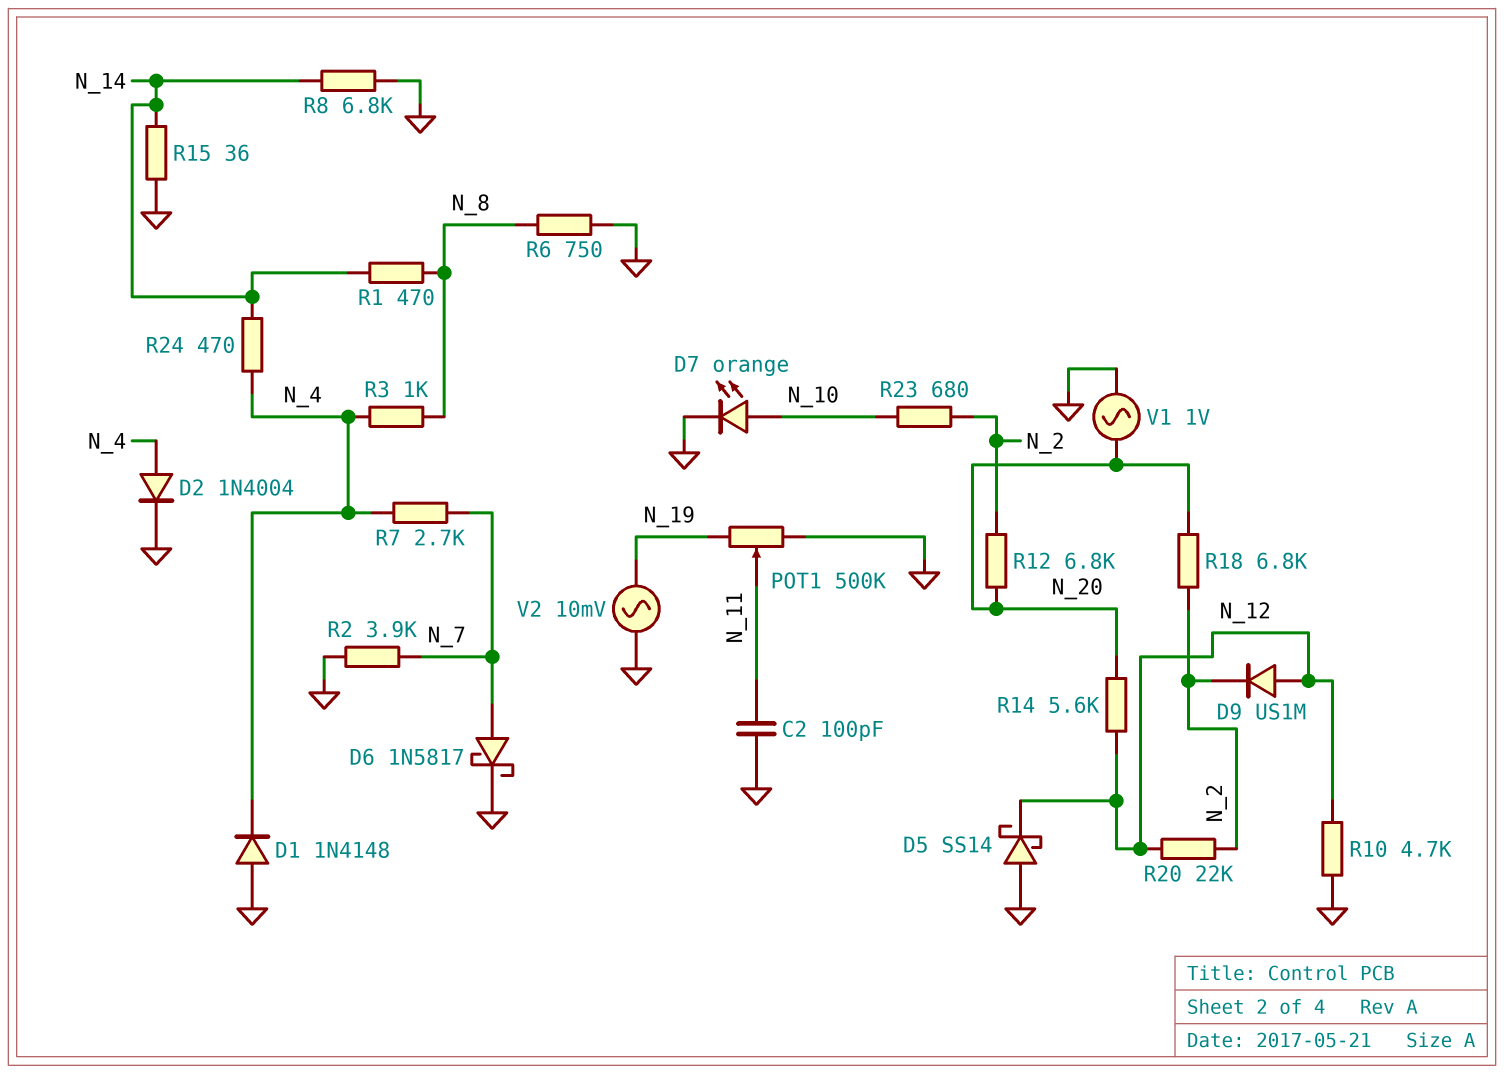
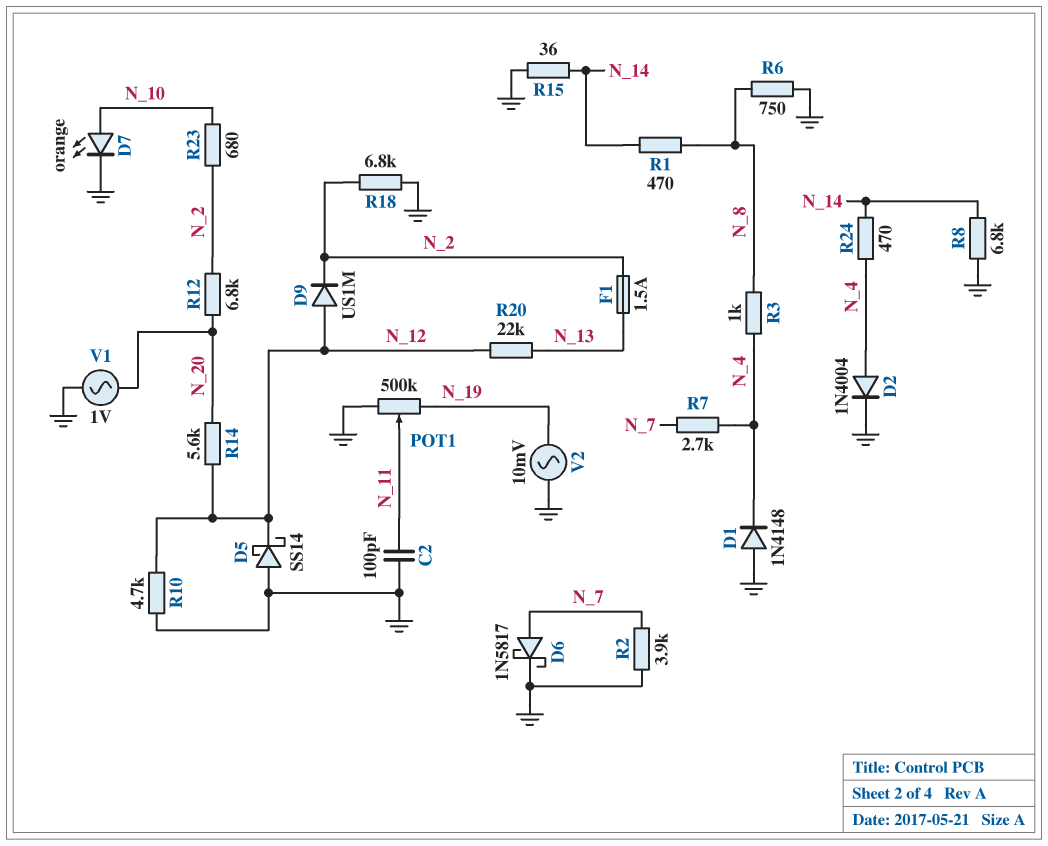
F1: none -> 1.5A (N_2, N_13)
R18: 6.8k (N_2, N_20) -> 6.8k (GND, N_2)
R20: 22k (N_2, N_12) -> 22k (N_12, N_13)

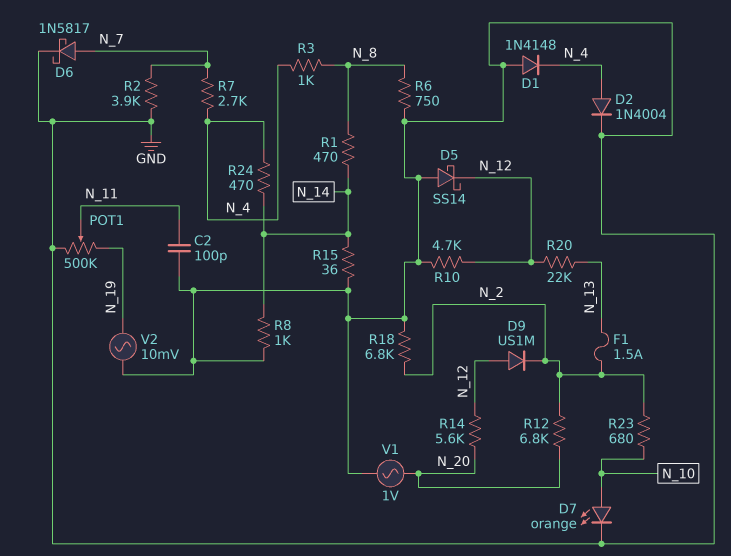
R8: 6.8k (GND, N_14) -> 1k (GND, N_14)

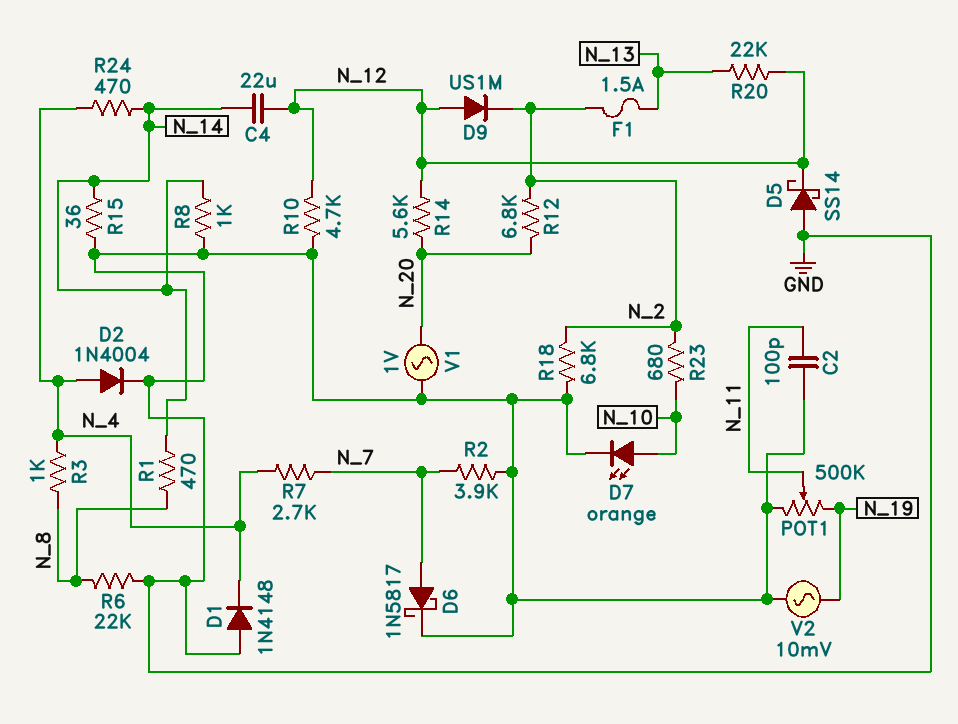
C4: none -> 22uF (N_12, N_14)
R6: 750 (GND, N_8) -> 22k (GND, N_8)

